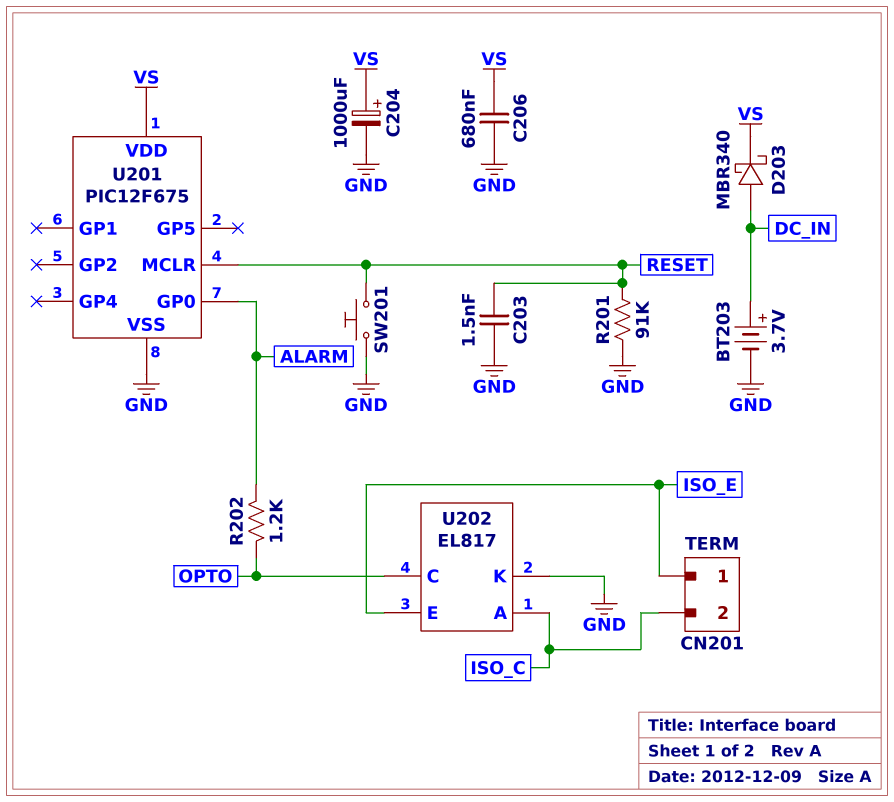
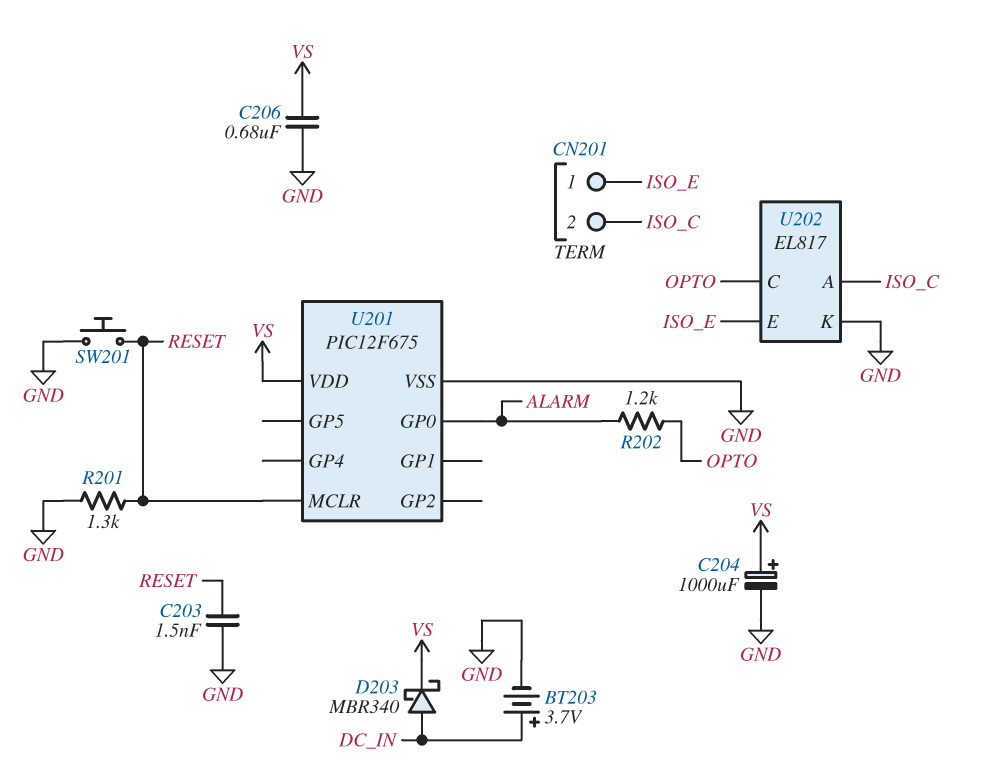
R201: 91k (GND, RESET) -> 1.3k (GND, RESET)

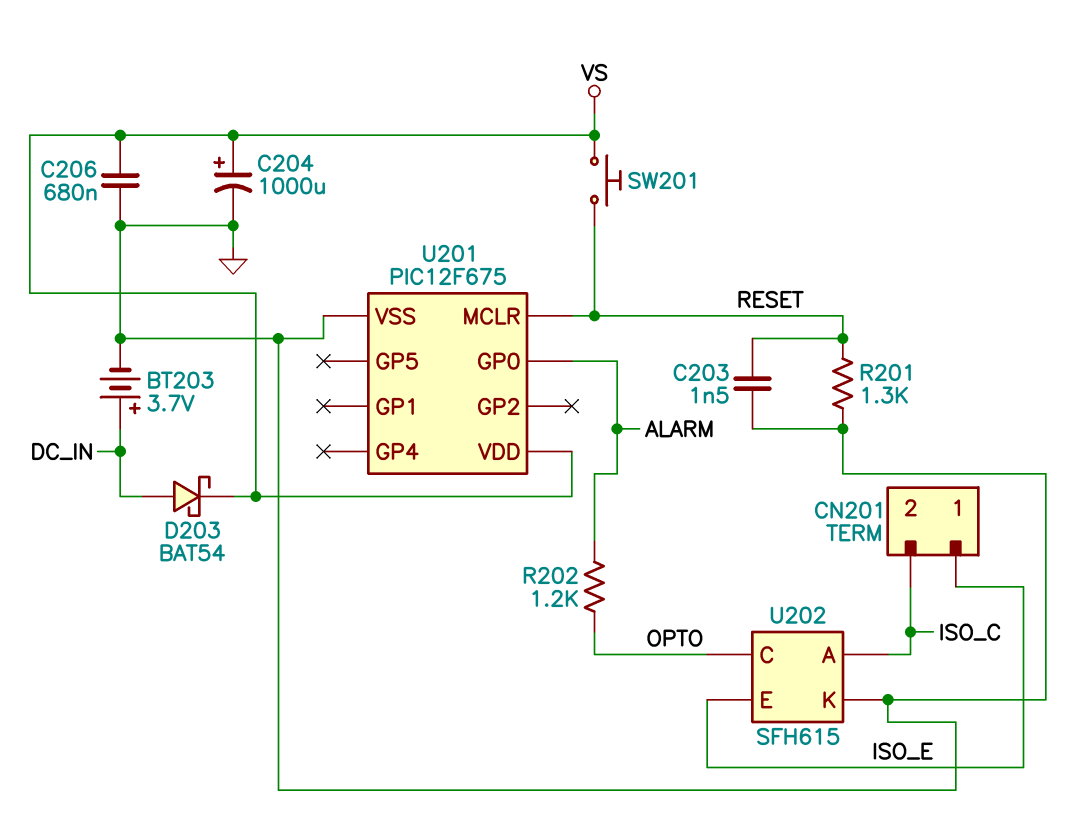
D203: schottky MBR340 (A DC_IN, K VS) -> schottky BAT54 (A DC_IN, K VS)
SW201: button (GND, RESET) -> button (RESET, VS)
U202: EL817 -> SFH615

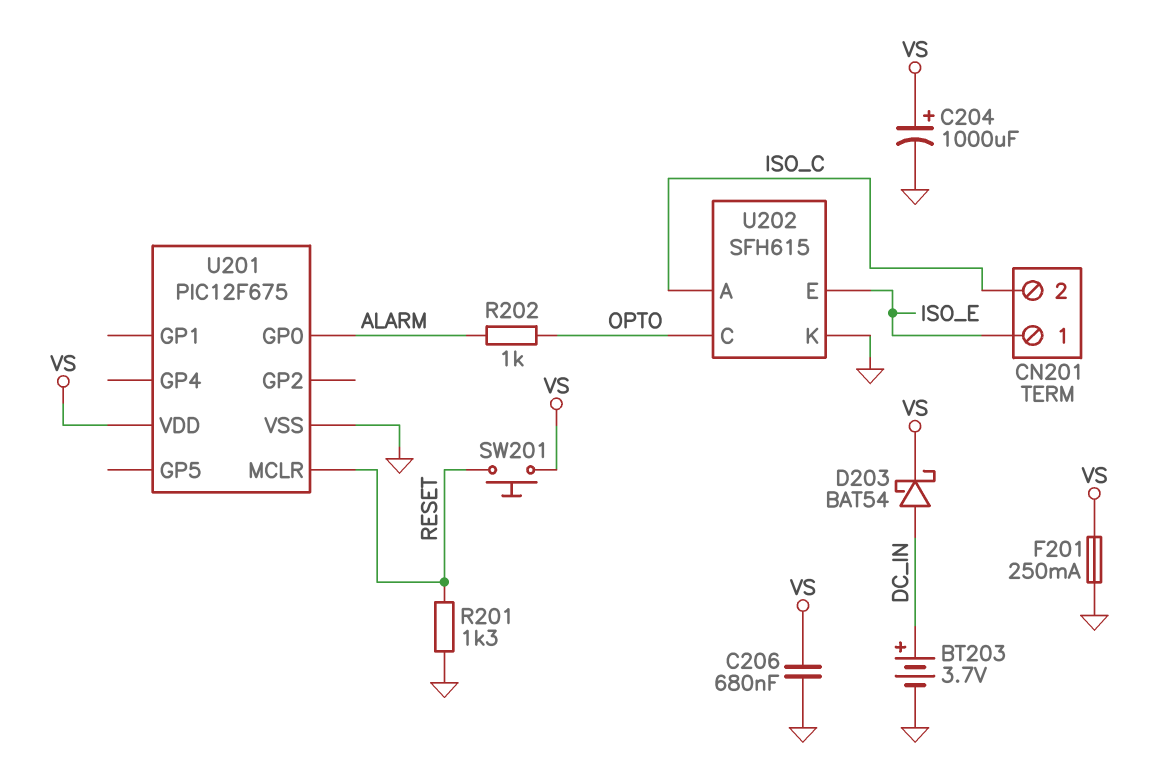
C203: 1.5nF (GND, RESET) -> none
F201: none -> 250mA (GND, VS)
R202: 1.2k (ALARM, OPTO) -> 1k (ALARM, OPTO)

